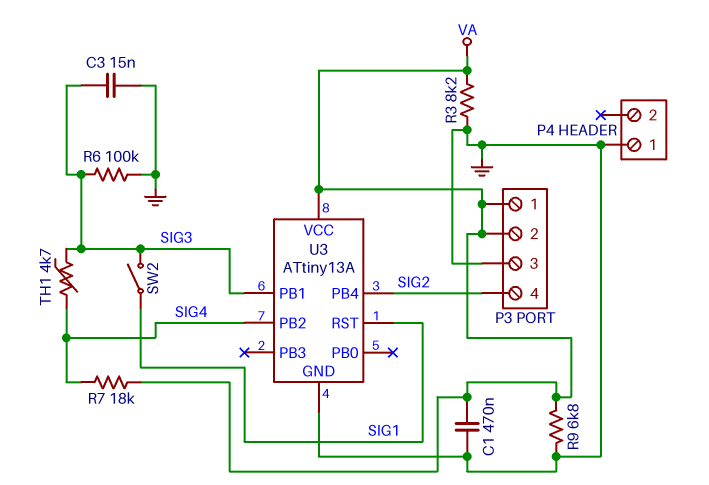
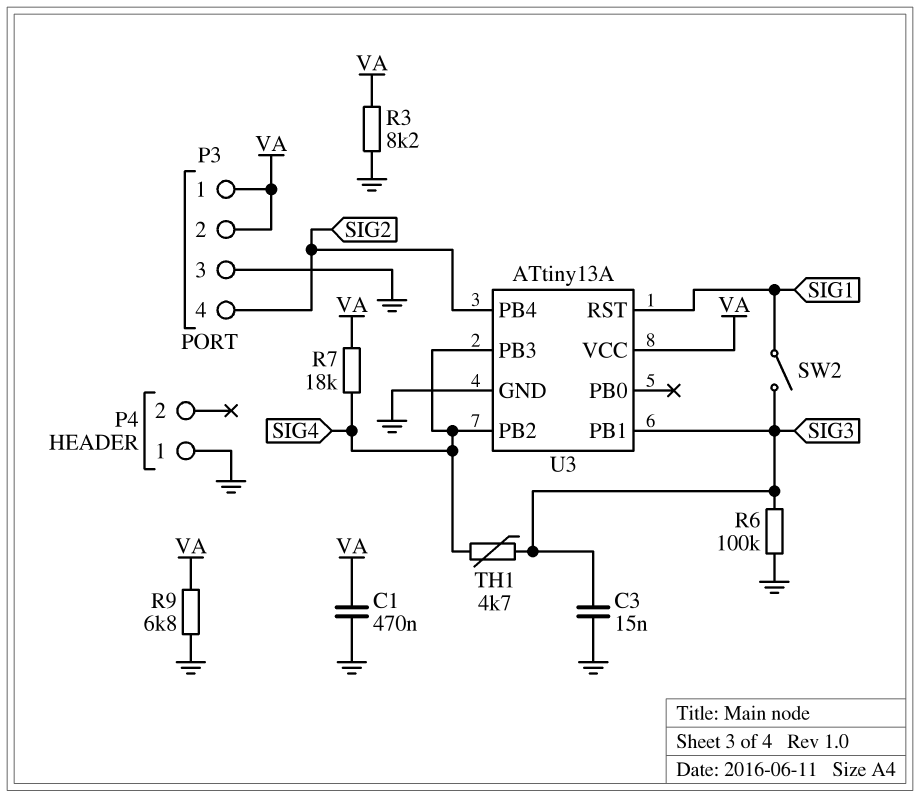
U3 pin PB3: none -> SIG4

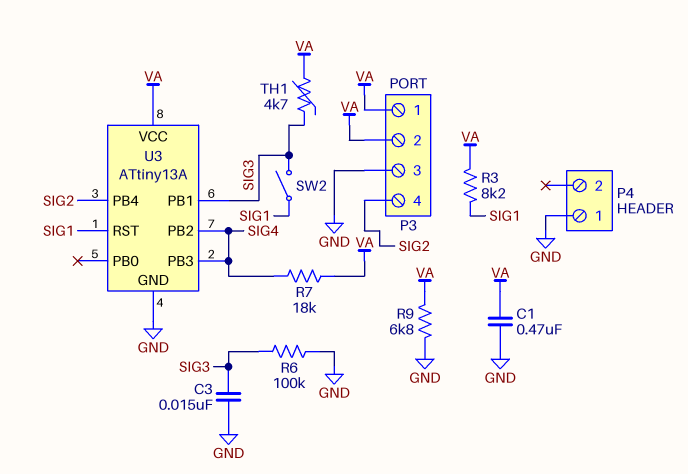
R3: 8.2k (GND, VA) -> 8.2k (SIG1, VA)
TH1: 4.7k (SIG3, SIG4) -> 4.7k (SIG3, VA)

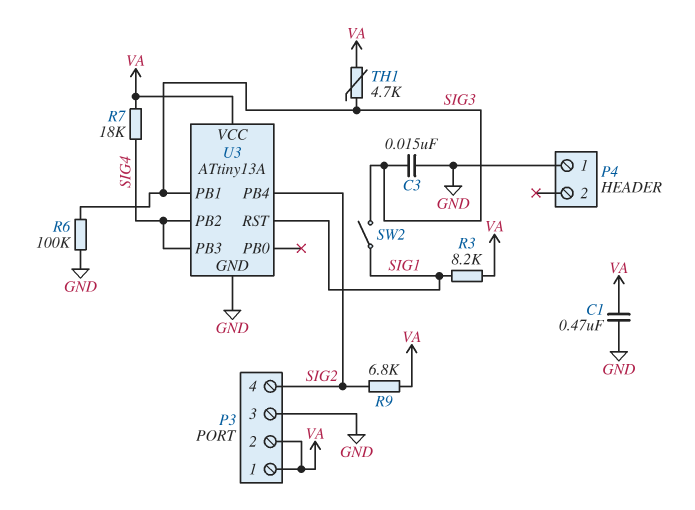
R9: 6.8k (GND, VA) -> 6.8k (SIG2, VA)

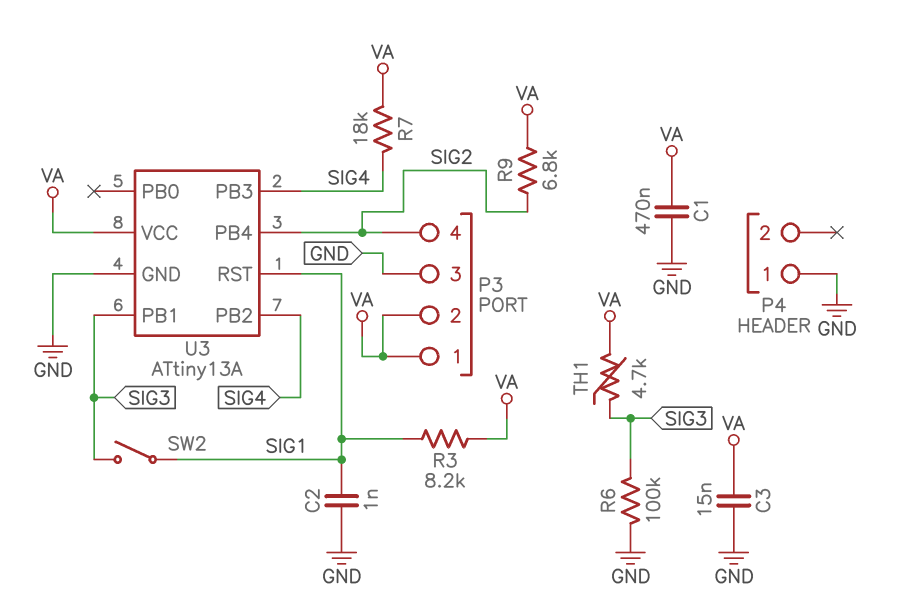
C2: none -> 1nF (GND, SIG1)
C3: 15nF (GND, SIG3) -> 15nF (GND, VA)

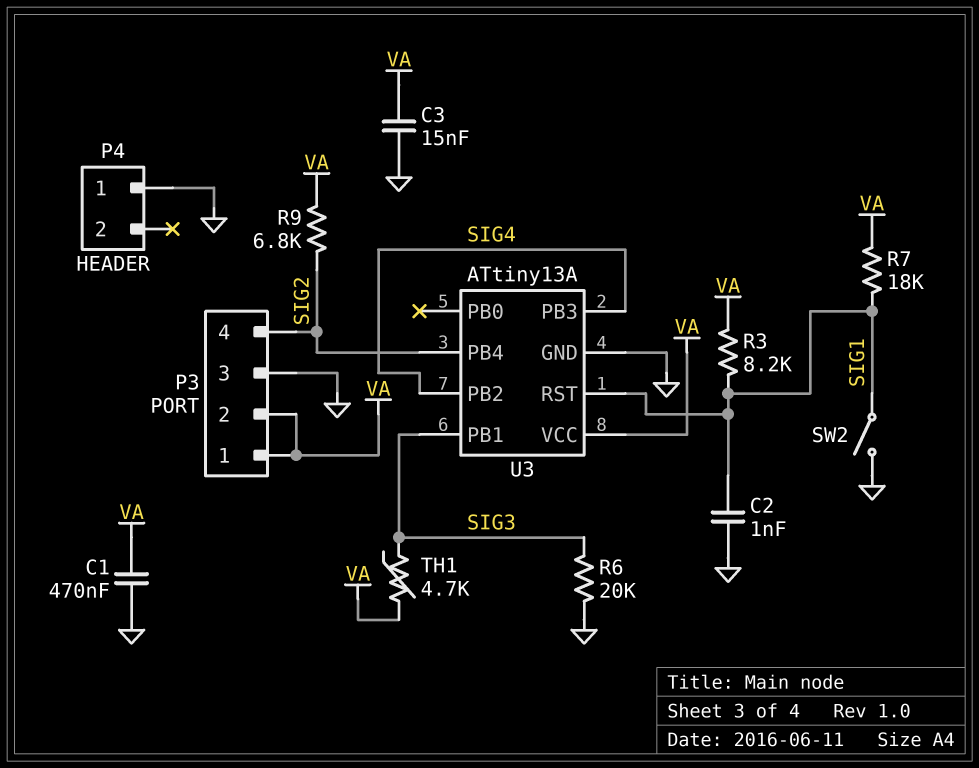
R6: 100k (GND, SIG3) -> 20k (GND, SIG3)
R7: 18k (SIG4, VA) -> 18k (SIG1, VA)
SW2: switch (SIG1, SIG3) -> switch (GND, SIG1)

